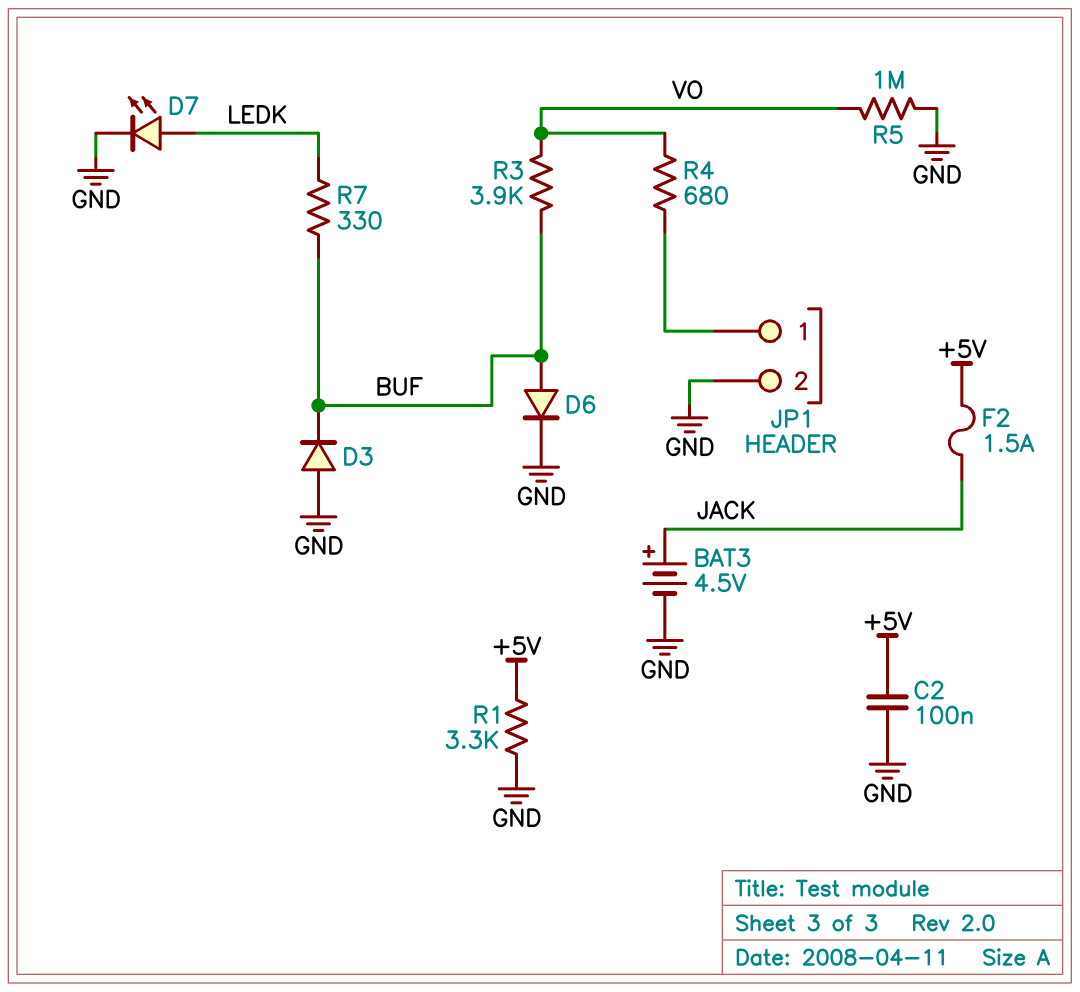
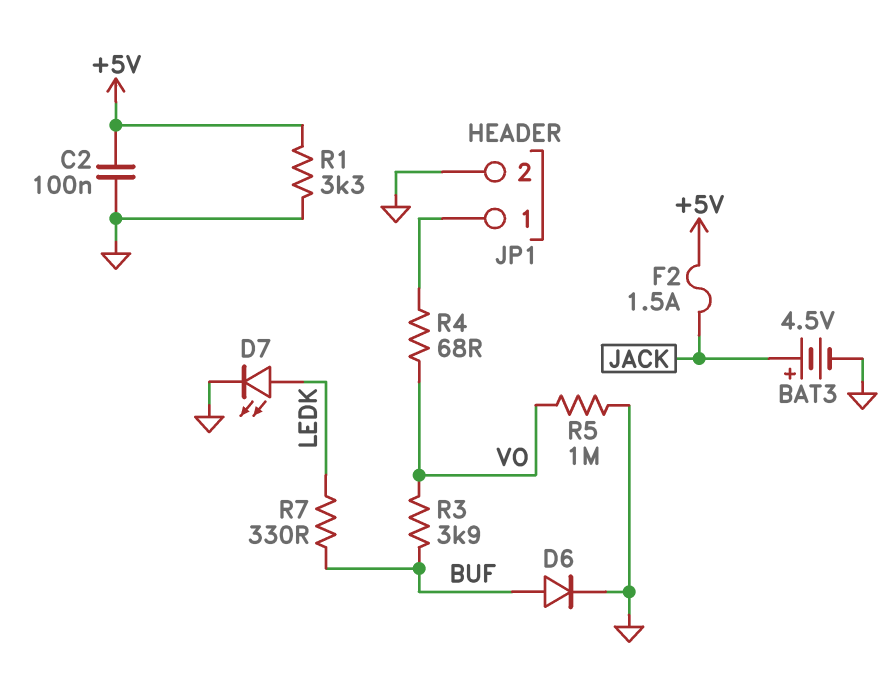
D3: diode (A GND, K BUF) -> none
R4: 680 (JP1/1, VO) -> 68 (JP1/1, VO)

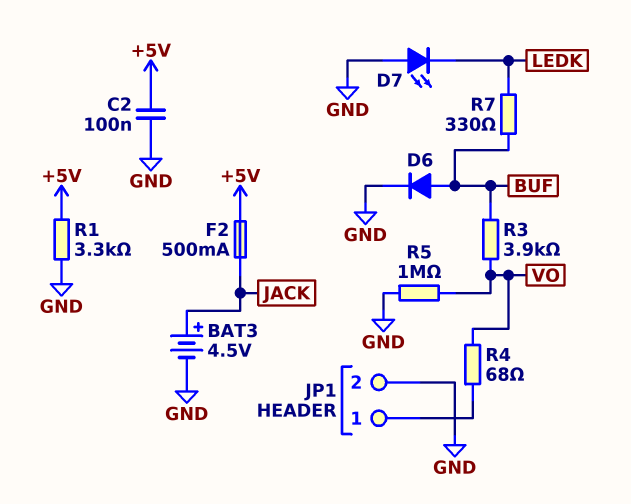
D7: LED (A LEDK, K GND) -> LED (A GND, K LEDK)
F2: 1.5A (+5V, JACK) -> 500mA (+5V, JACK)

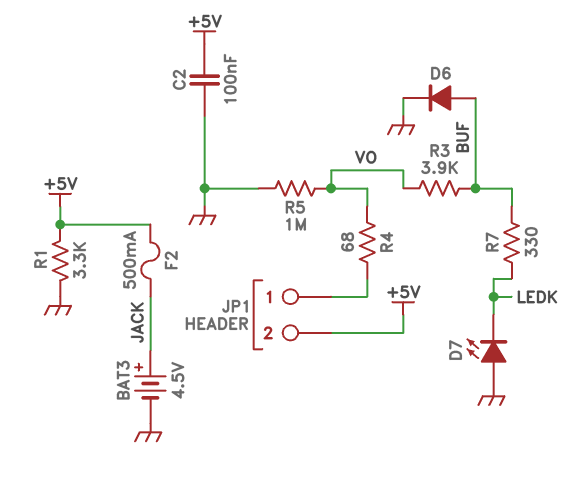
JP1 pin 2: GND -> +5V

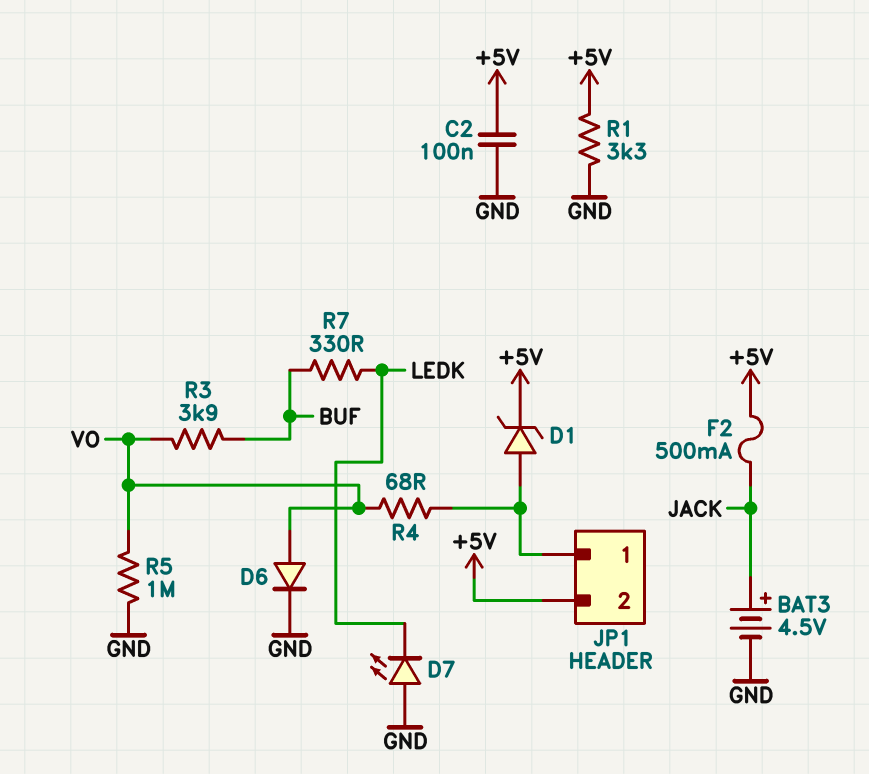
D1: none -> zener (A JP1/1, K +5V)
D6: diode (A BUF, K GND) -> diode (A VO, K GND)

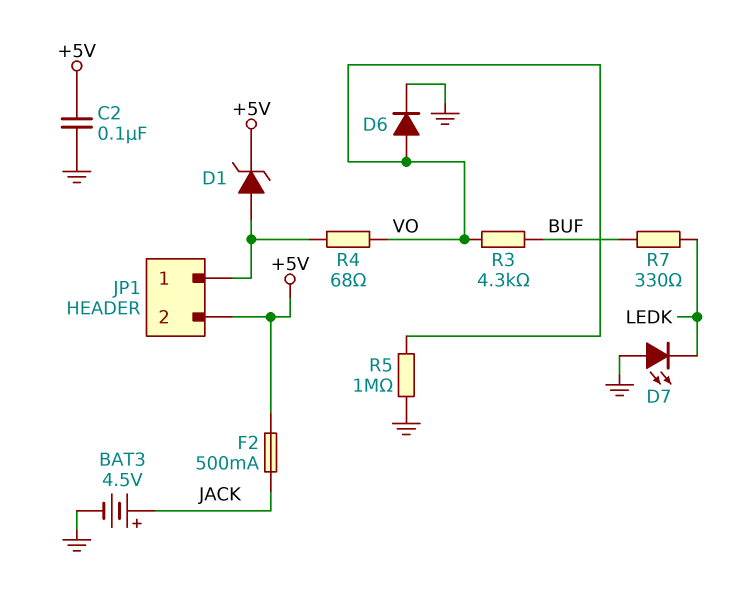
R1: 3.3k (+5V, GND) -> none
R3: 3.9k (BUF, VO) -> 4.3k (BUF, VO)

